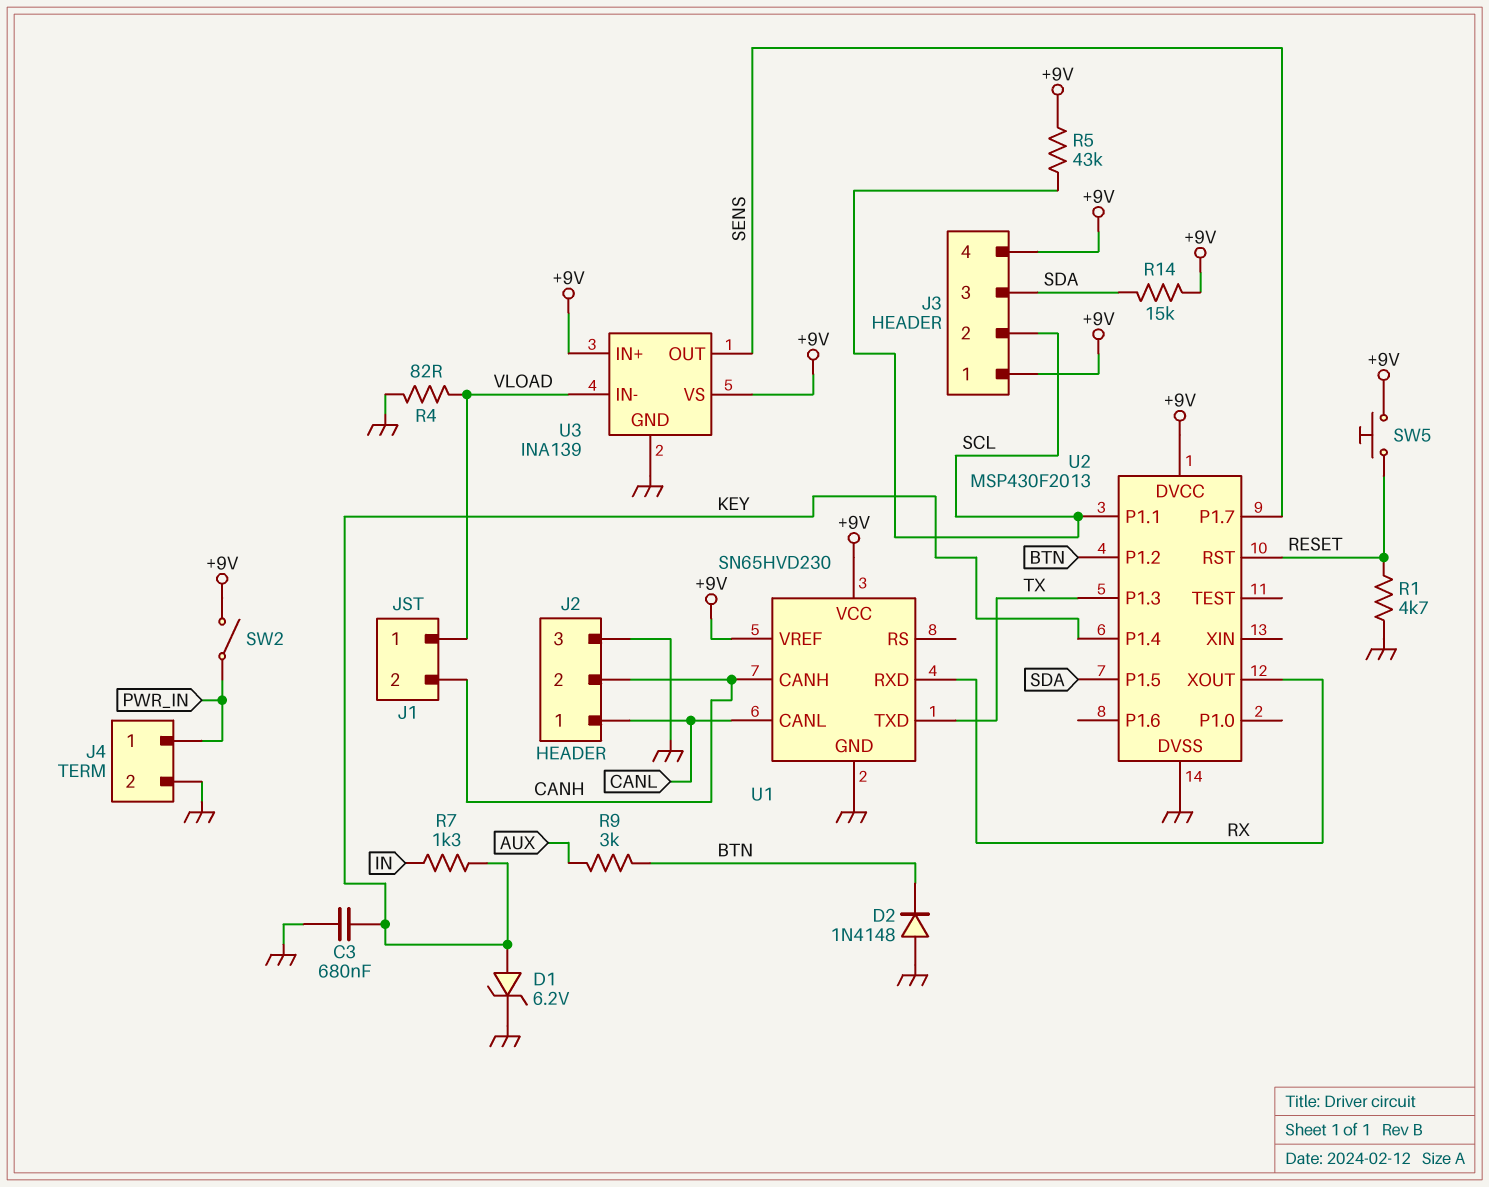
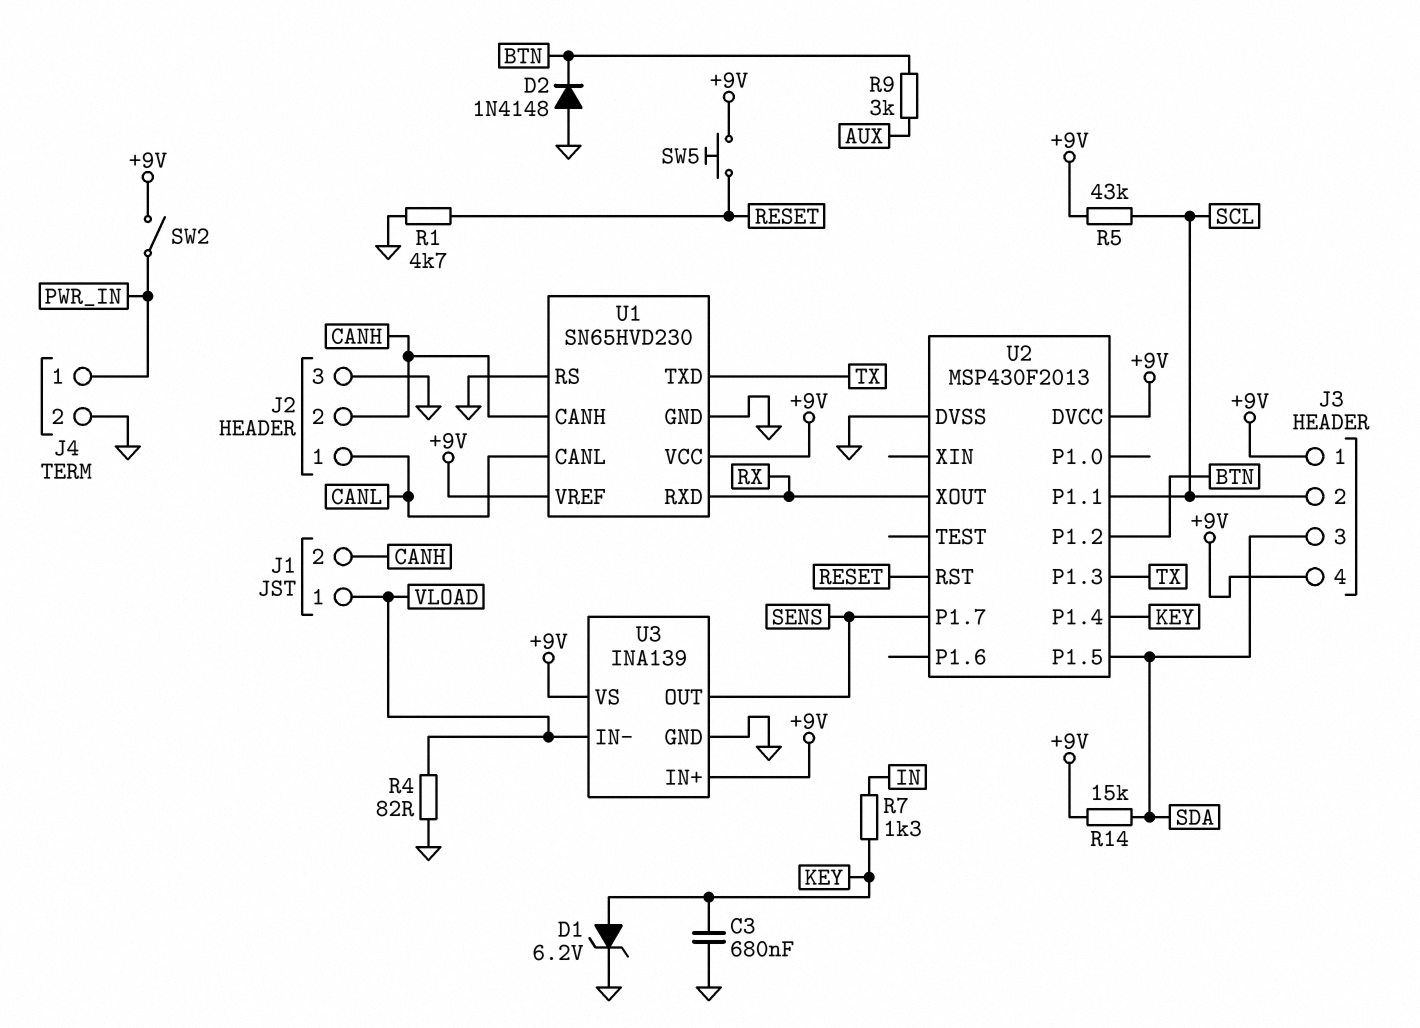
U1 pin RS: none -> GND

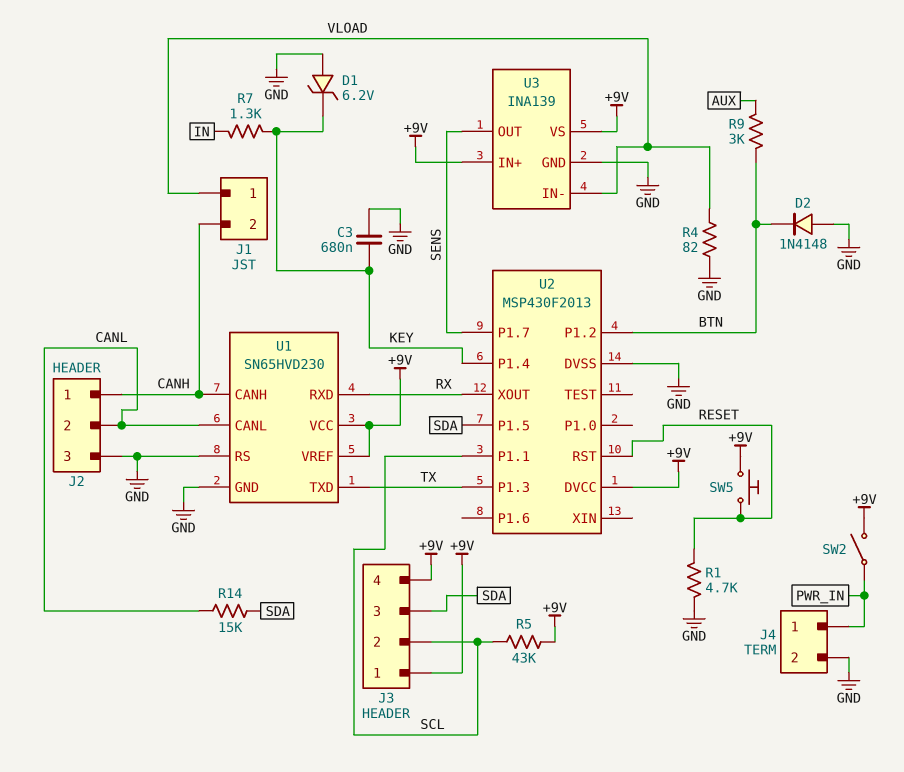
D1: zener 6.2V (A KEY, K GND) -> zener 6.2V (A GND, K KEY)
J2 pin 1: CANL -> CANH
J2 pin 2: CANH -> CANL
R14: 15k (+9V, SDA) -> 15k (CANL, SDA)

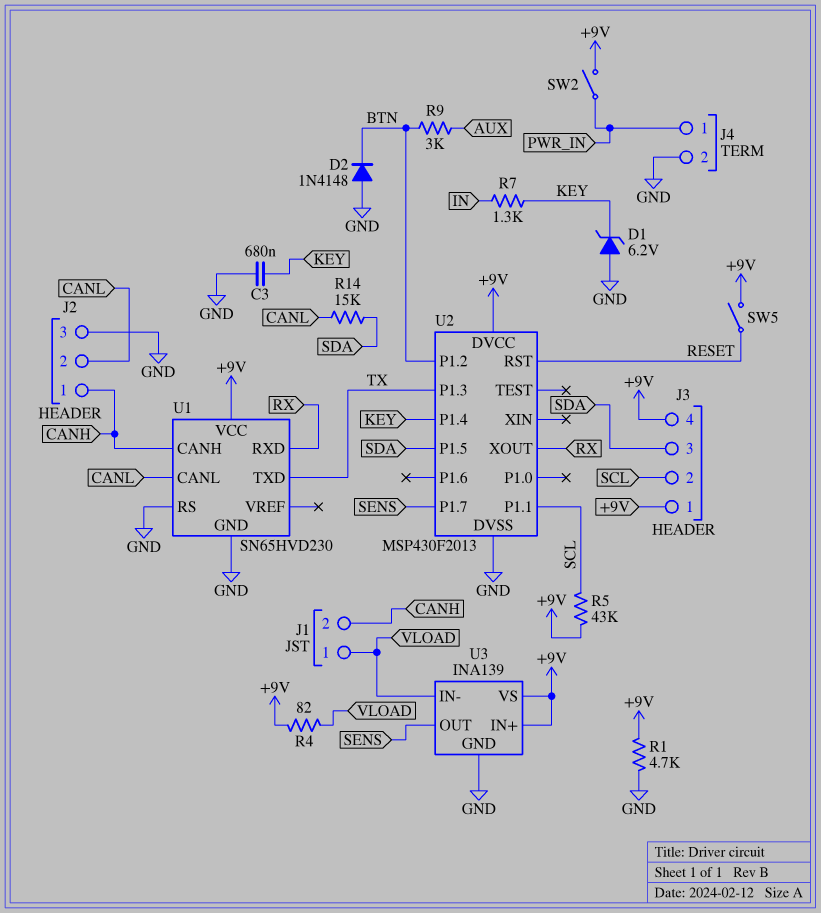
R1: 4.7k (GND, RESET) -> 4.7k (+9V, GND)
R4: 82 (GND, VLOAD) -> 82 (+9V, VLOAD)
SW5: button (+9V, RESET) -> switch (+9V, RESET)
U1 pin VREF: +9V -> none

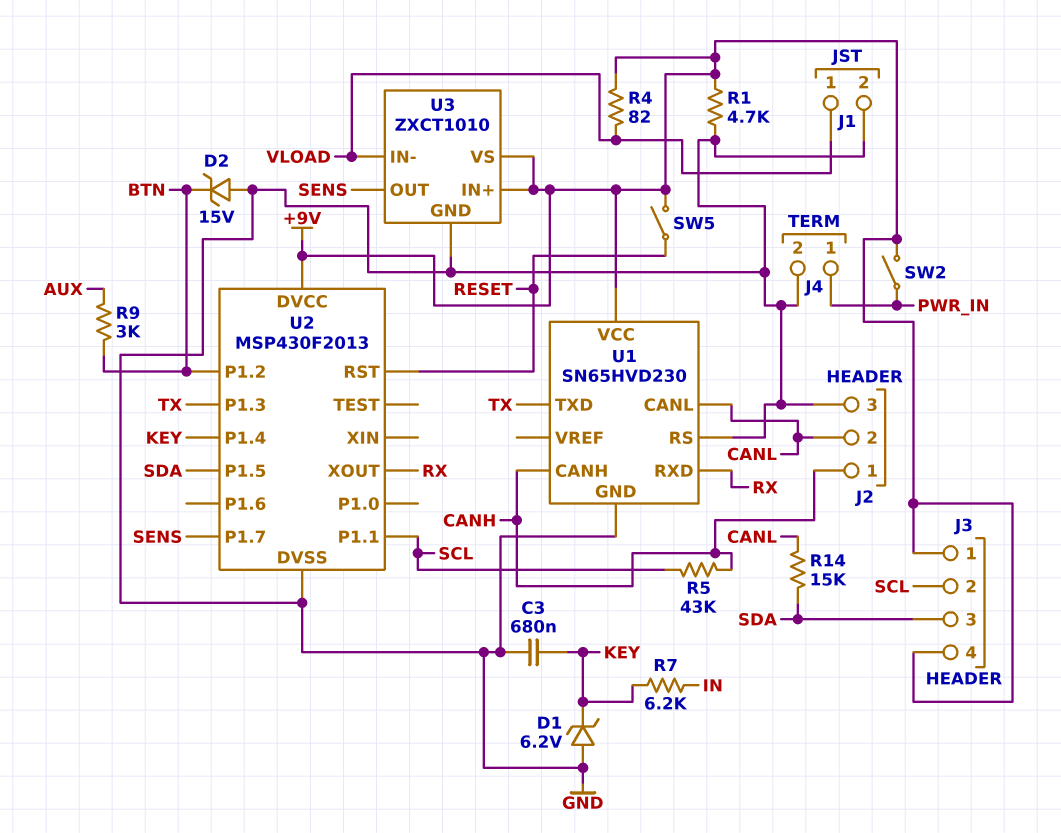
D2: diode 1N4148 (A GND, K BTN) -> zener 15V (A GND, K BTN)
J1 pin 2: CANH -> GND
R5: 43k (+9V, SCL) -> 43k (CANH, SCL)
R7: 1.3k (IN, KEY) -> 6.2k (IN, KEY)
U3: INA139 -> ZXCT1010

